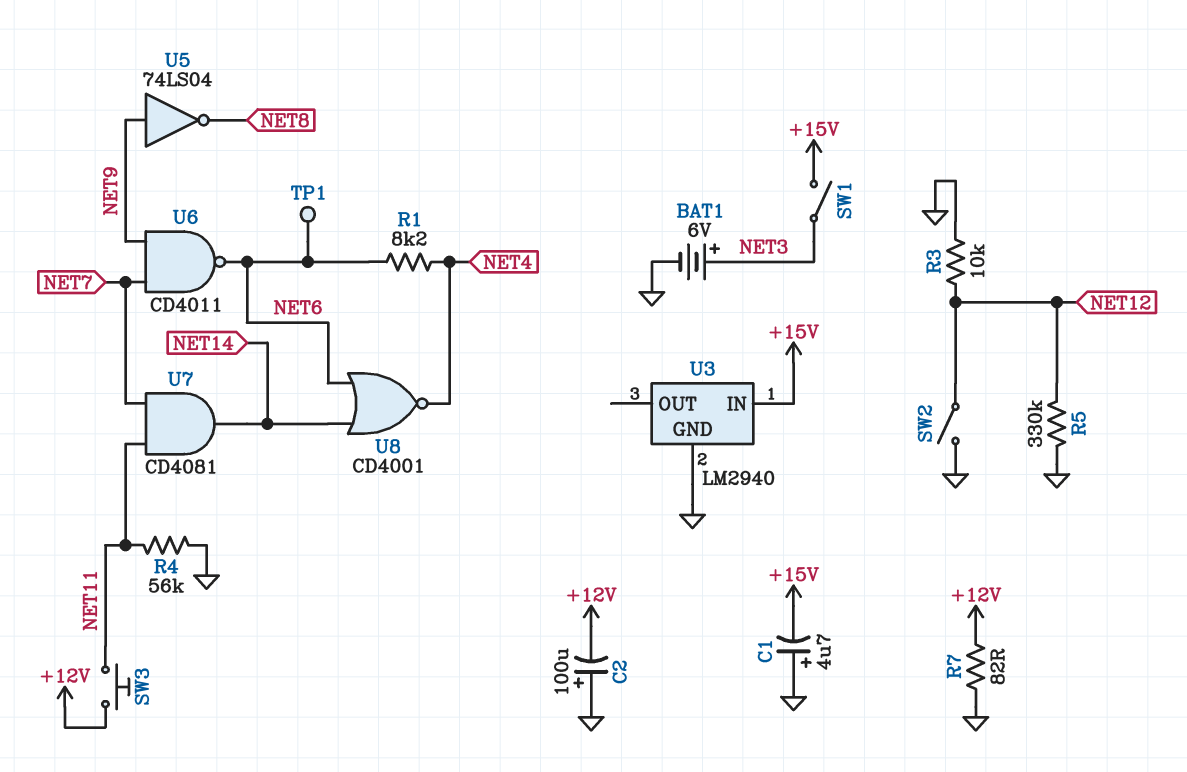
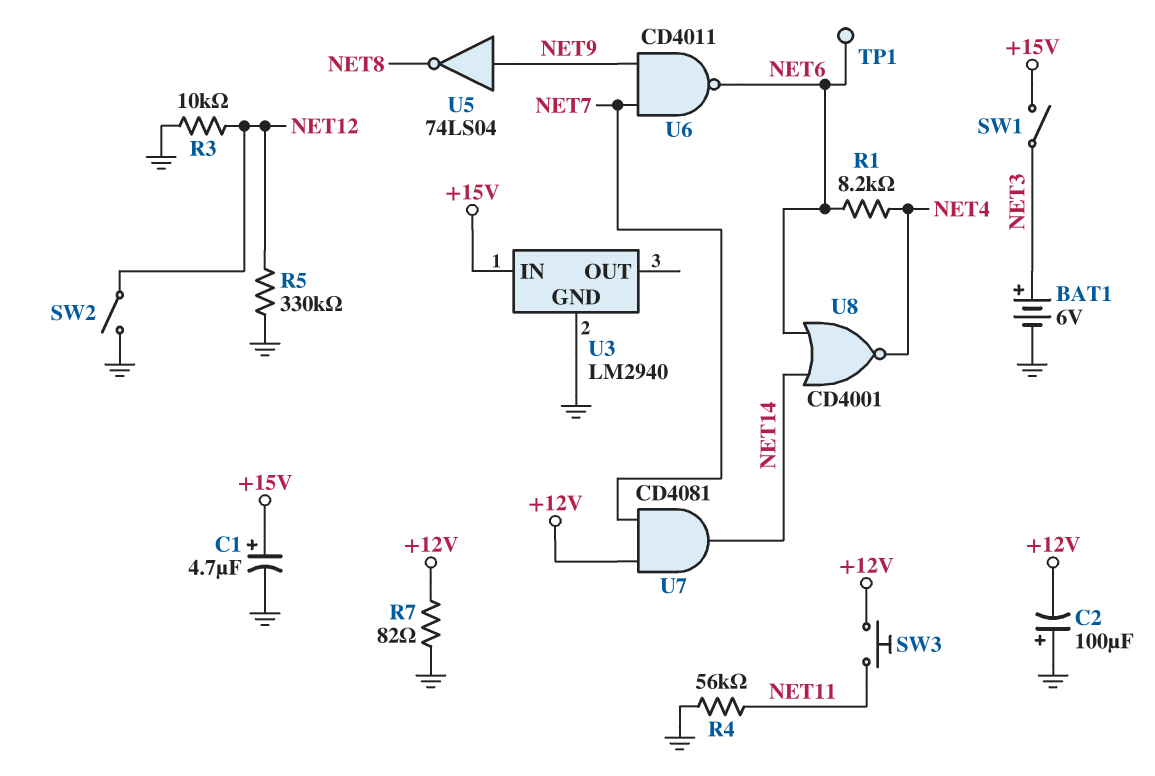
C1: 4.7uF (plus GND, minus +15V) -> 4.7uF (plus +15V, minus GND)
U7: AND CD4081 (in NET7, in NET11, out NET14) -> AND CD4081 (in +12V, in NET7, out NET14)

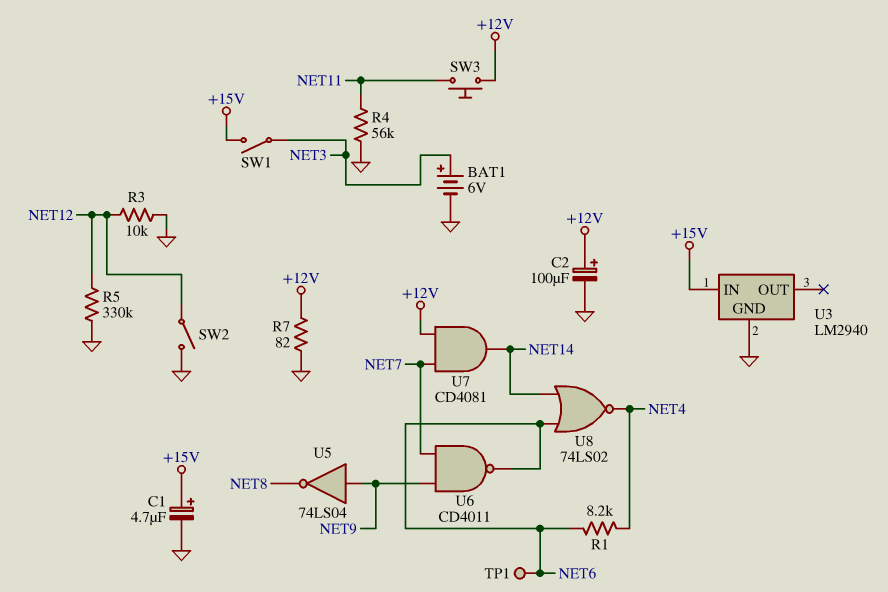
C2: 100uF (plus GND, minus +12V) -> 100uF (plus +12V, minus GND)
U8: NOR CD4001 (in NET6, in NET14, out NET4) -> NOR 74LS02 (in NET6, in NET14, out NET4)

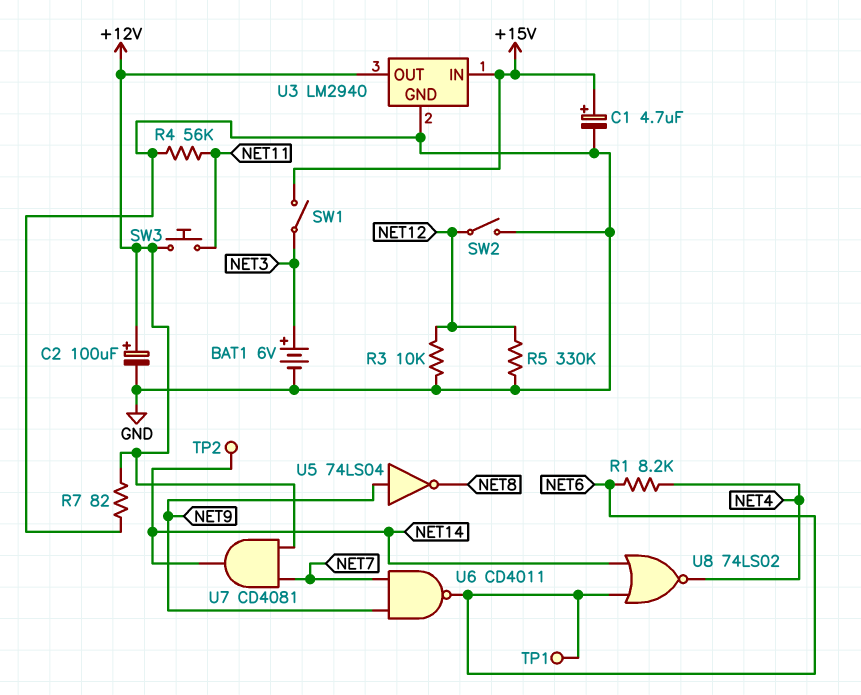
TP2: none -> test point (NET14)
U3 pin OUT: none -> +12V

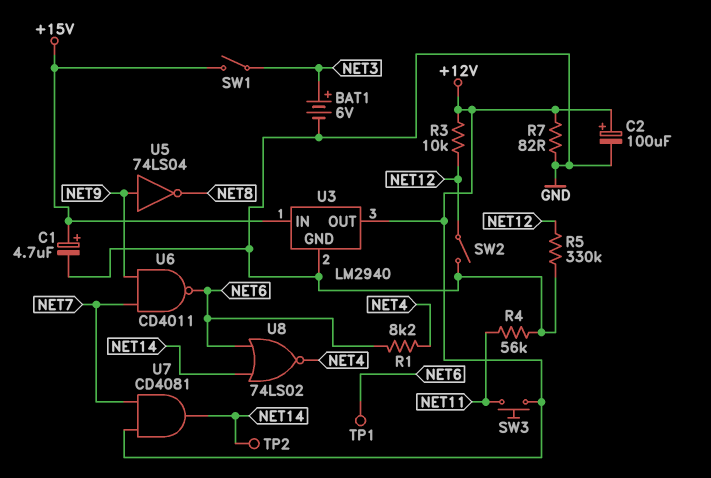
R3: 10k (GND, NET12) -> 10k (+12V, NET12)

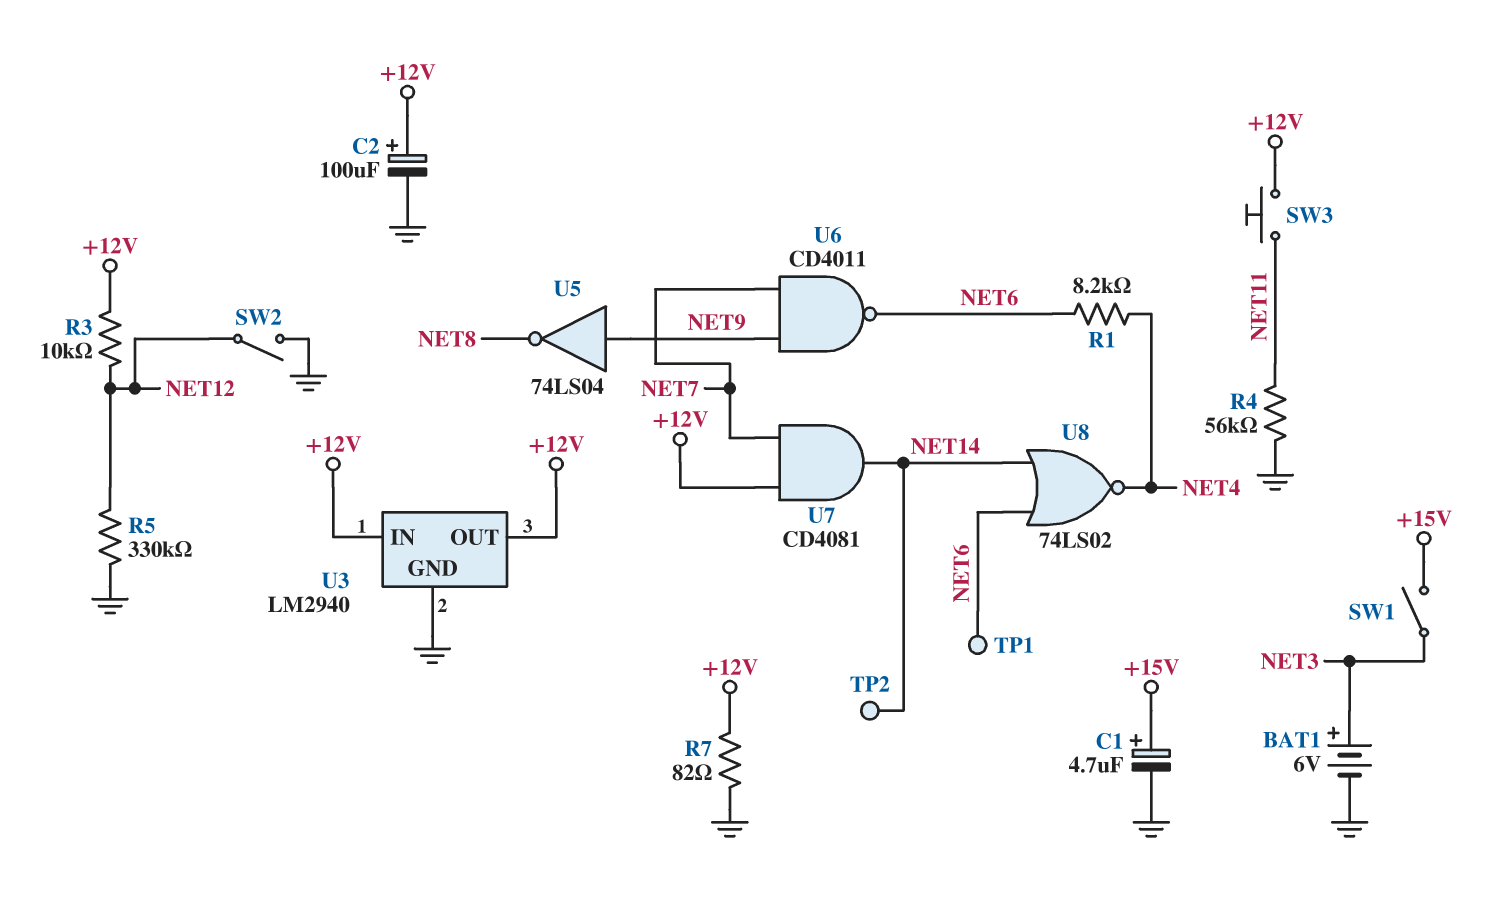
U3 pin IN: +15V -> +12V

